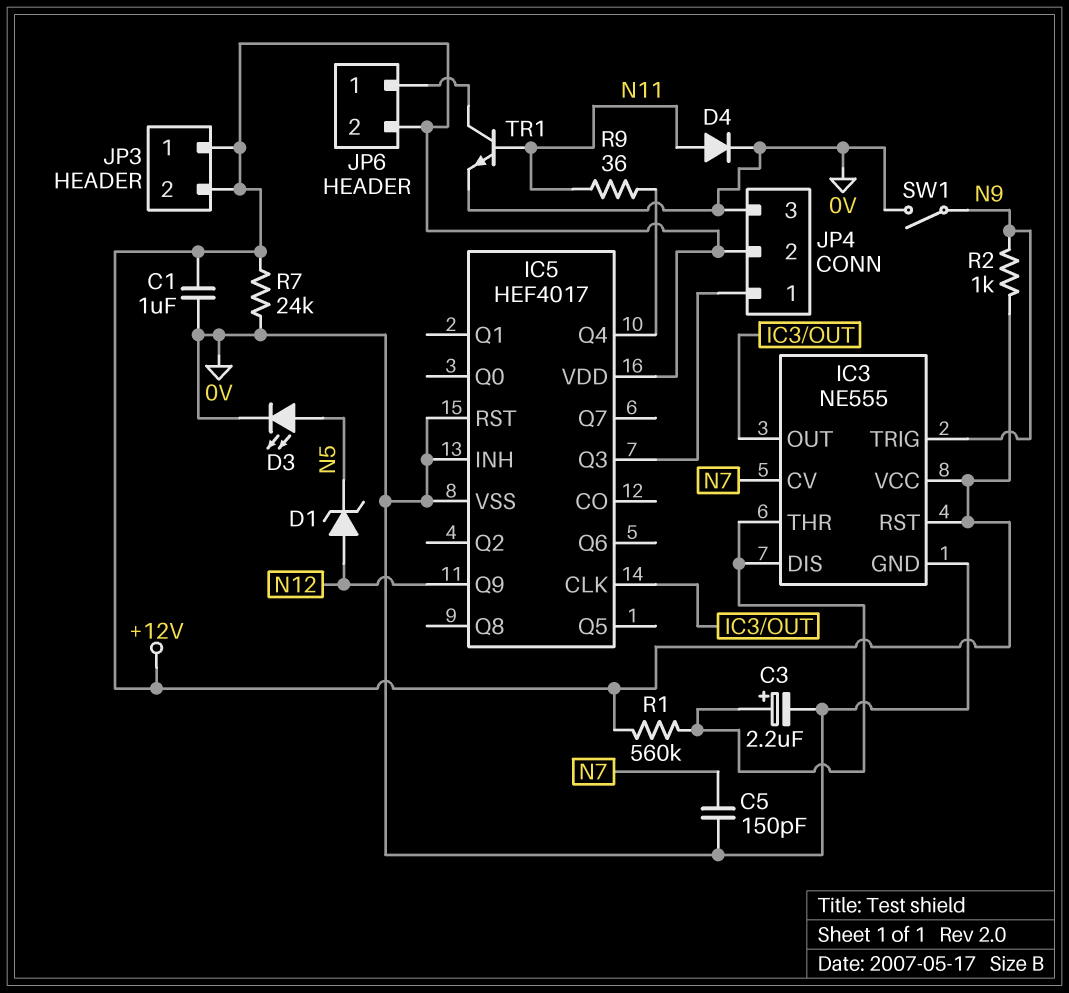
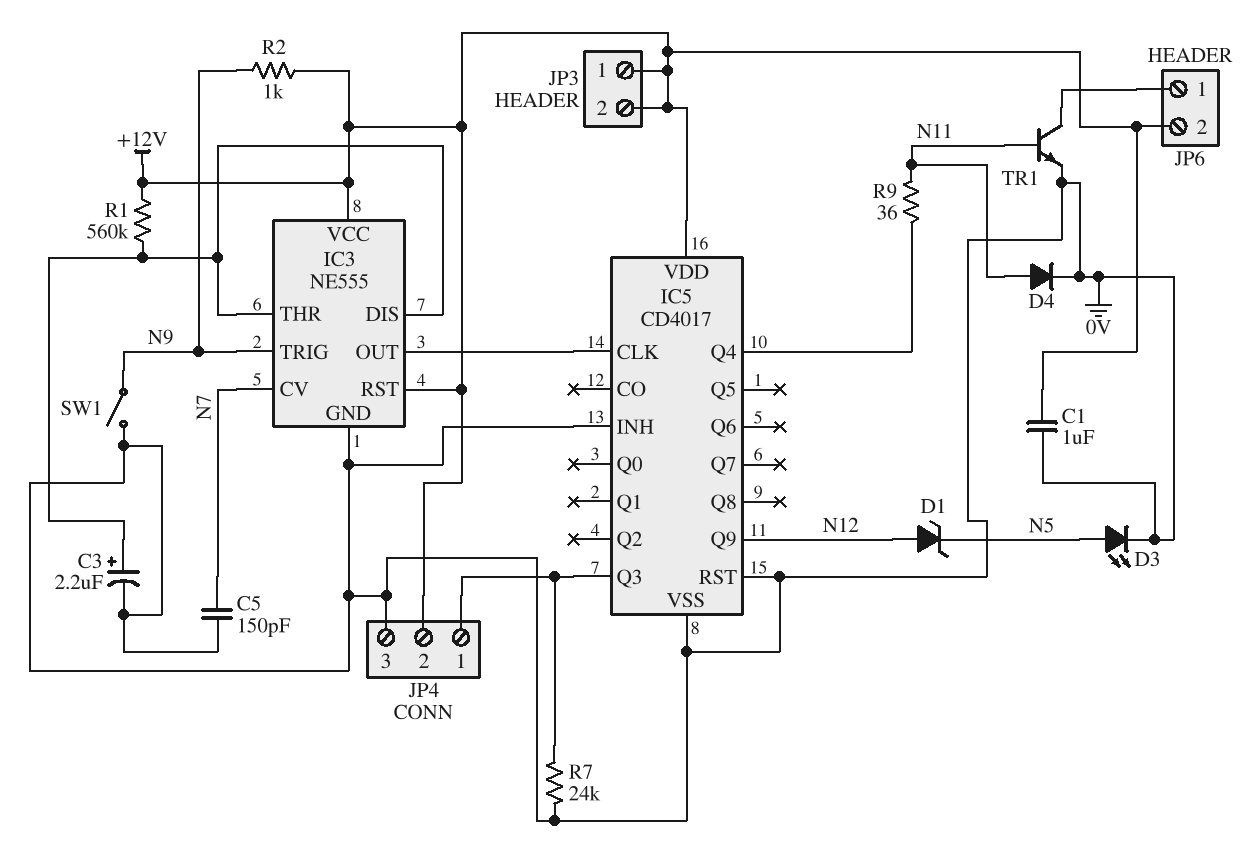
IC5: HEF4017 -> CD4017
R7: 24k (+12V, 0V) -> 24k (0V, IC5/Q3)

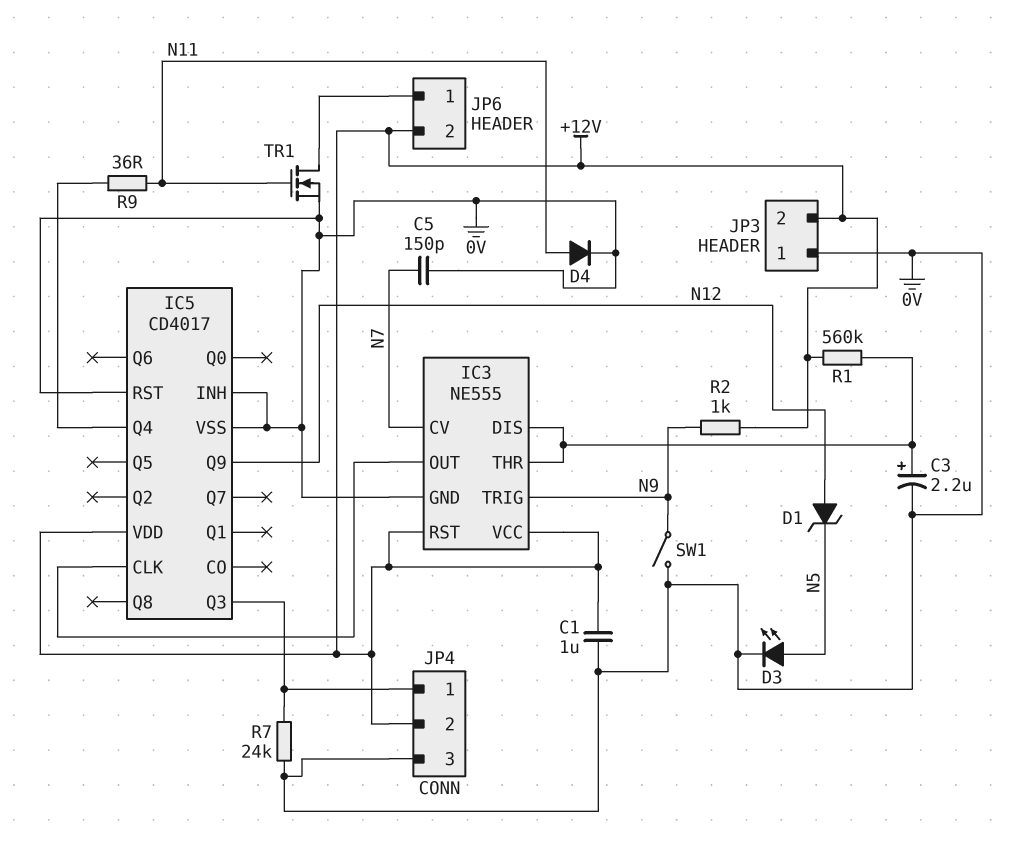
JP3 pin 1: +12V -> 0V
TR1: NPN (B N11, C JP6/1, E 0V) -> NMOS (G N11, D JP6/1, S 0V)

